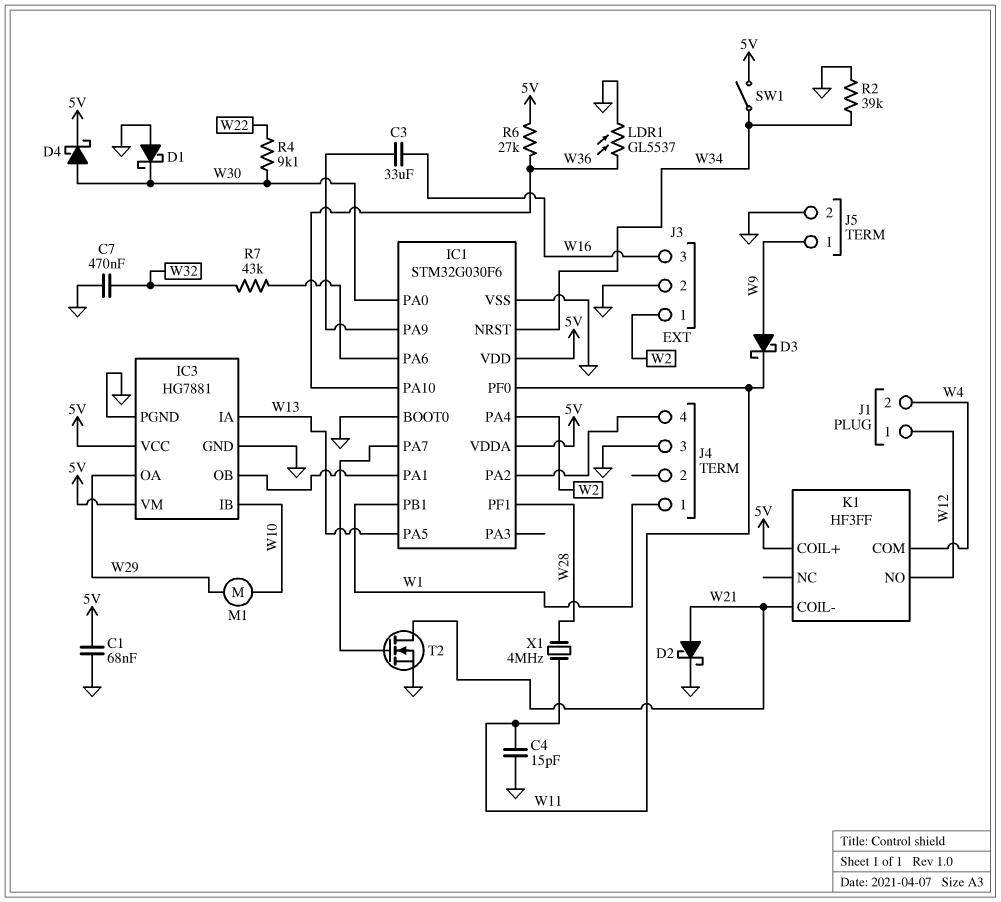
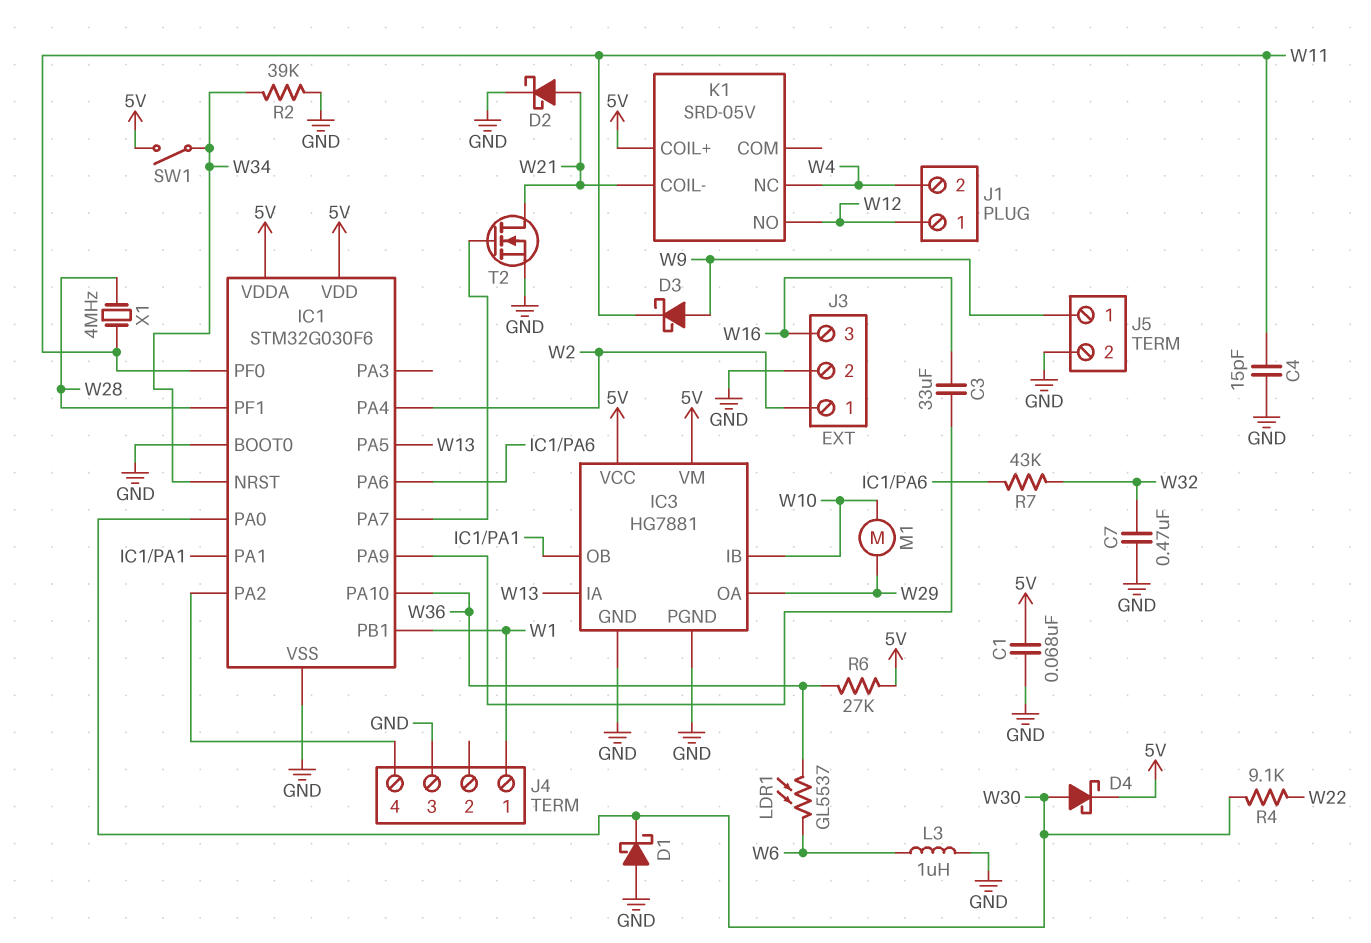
K1: HF3FF -> SRD-05V
K1 pin COM: W4 -> none
K1 pin NC: none -> W4
L3: none -> 1uH (GND, W6)
LDR1: GL5537 (GND, W36) -> GL5537 (W6, W36)

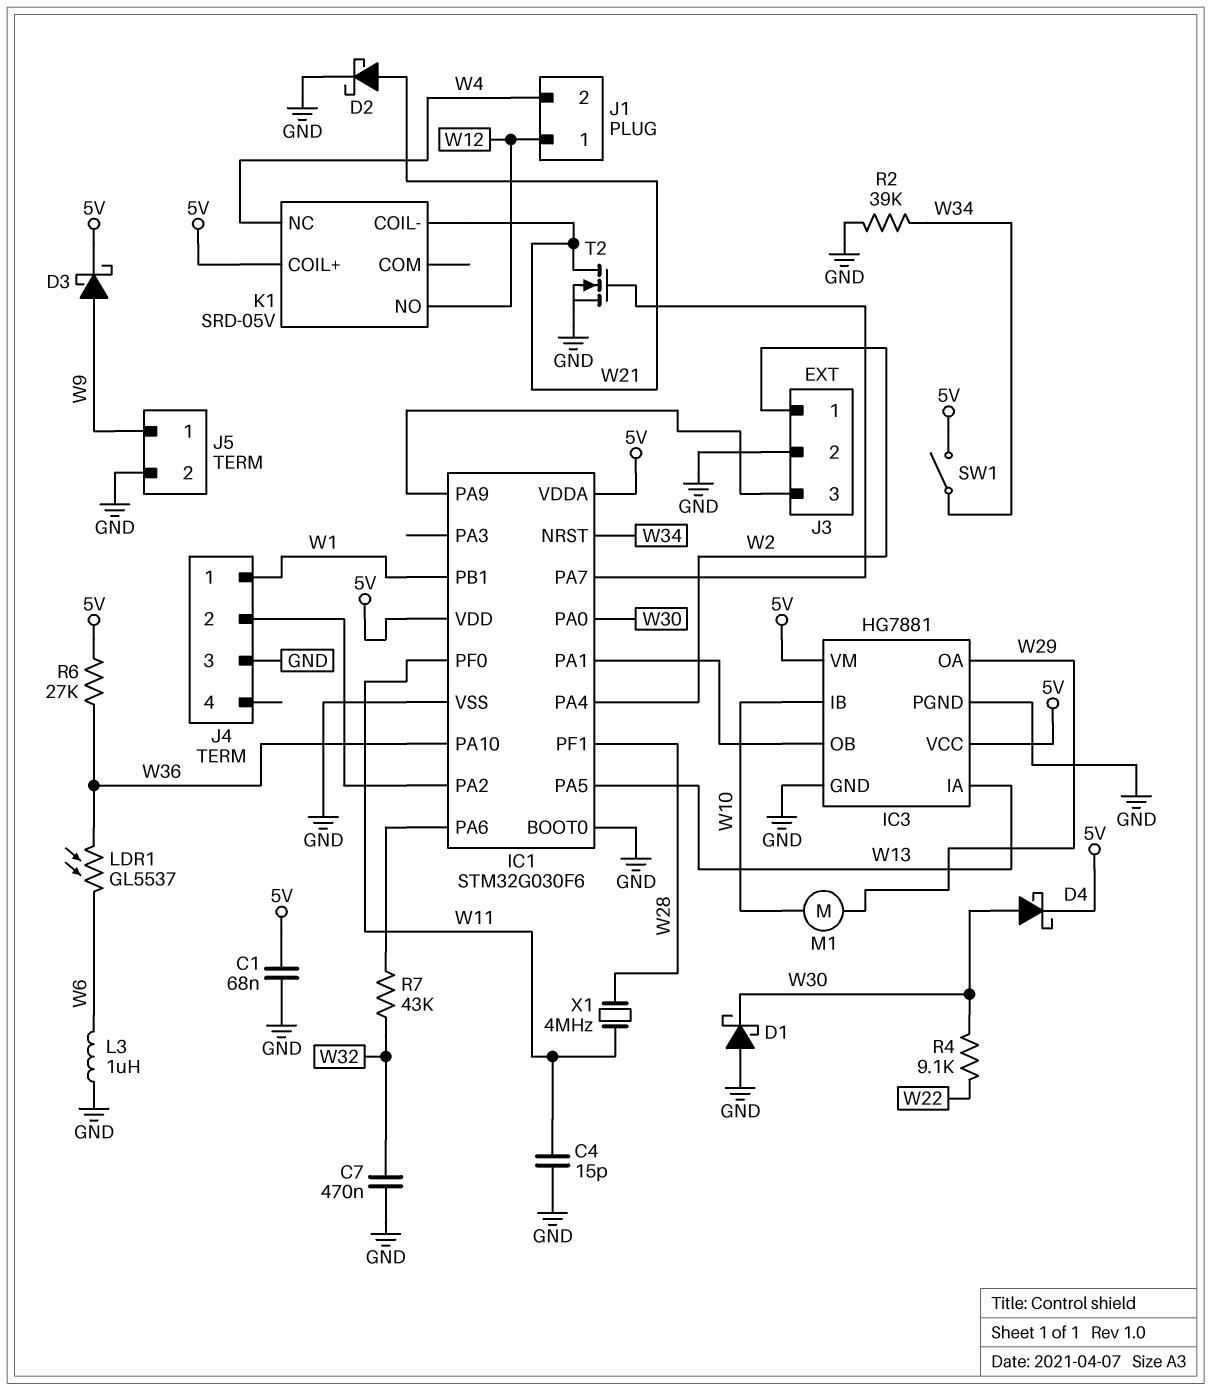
C3: 33uF (IC1/PA9, W16) -> none
D3: schottky (A W9, K W11) -> schottky (A W9, K 5V)
J3 pin 3: W16 -> IC1/PA9
J4 pin 2: none -> IC1/PA2
J4 pin 4: IC1/PA2 -> none

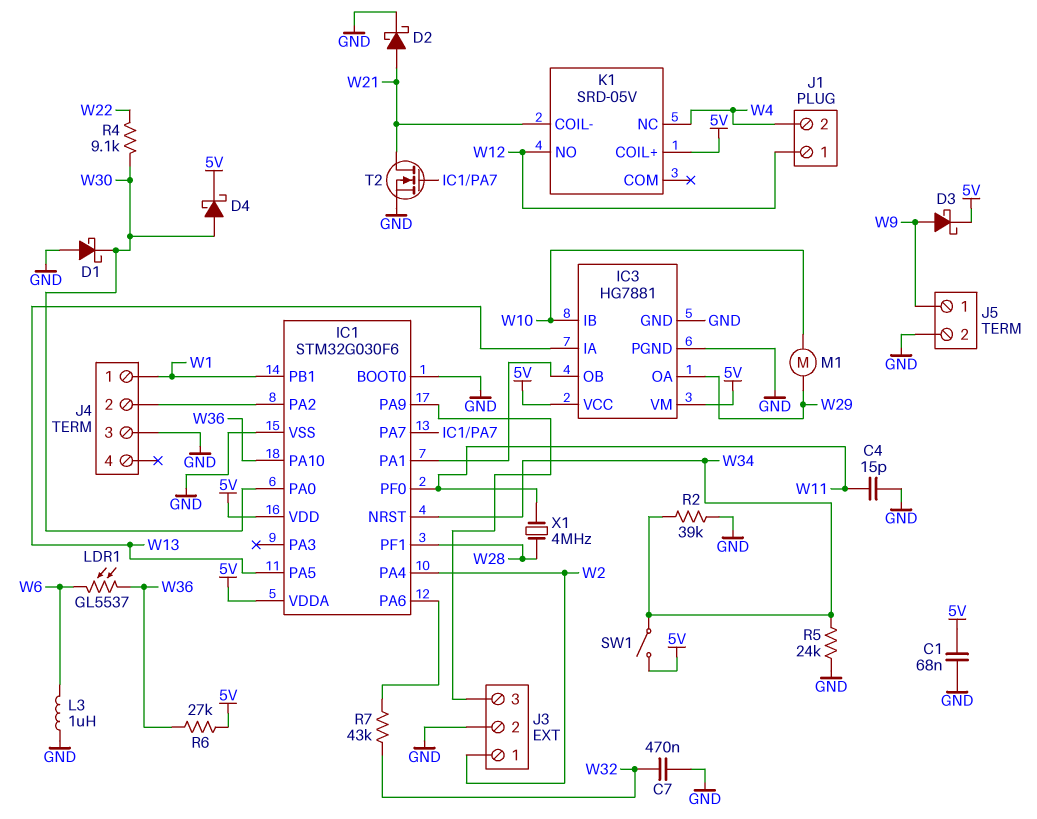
R5: none -> 24k (GND, W34)

